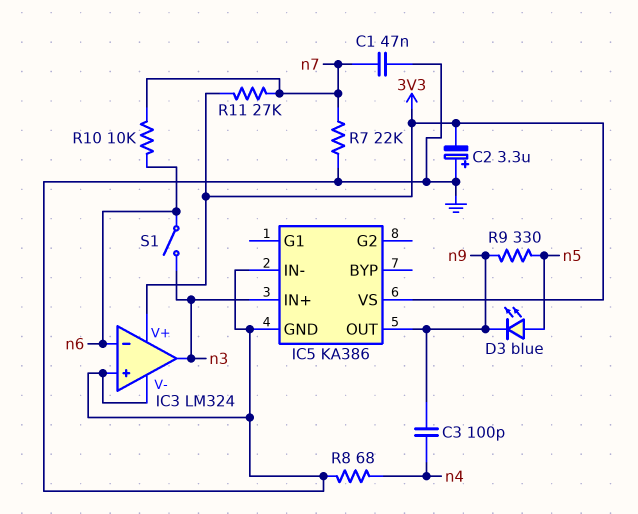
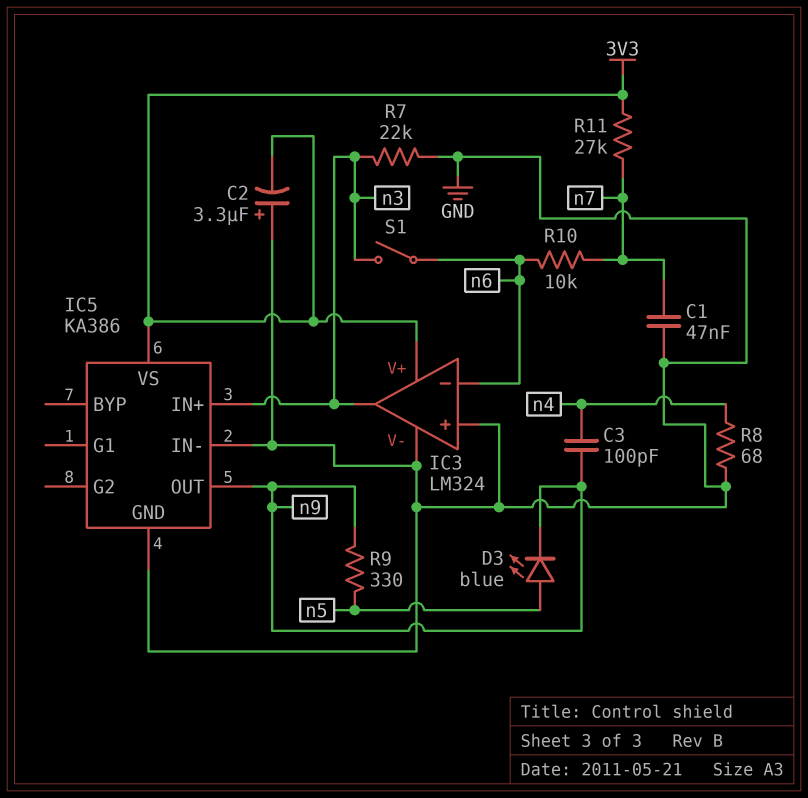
R7: 22k (GND, n7) -> 22k (GND, n3)

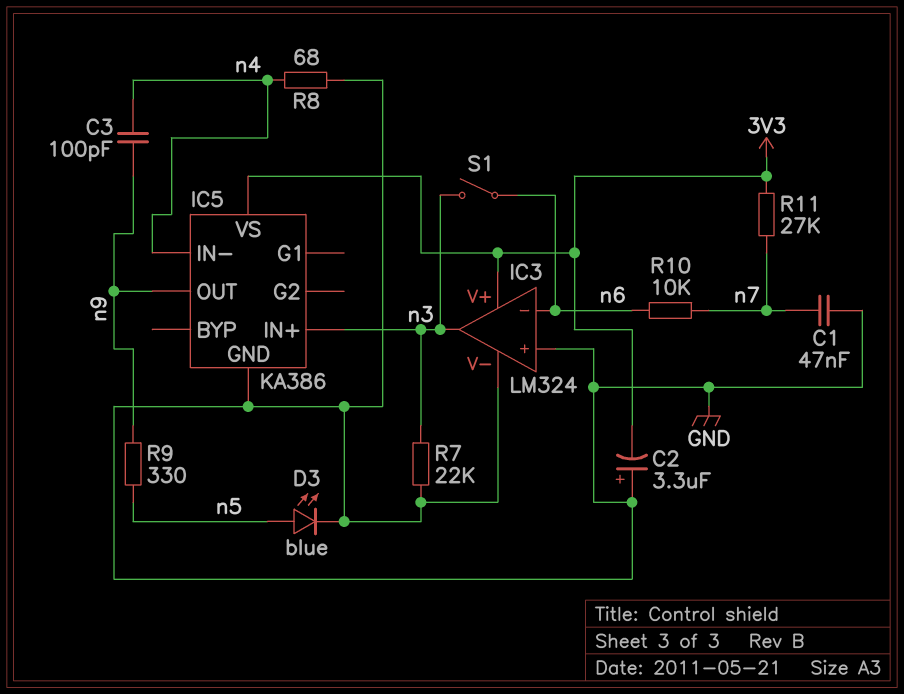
D3: LED blue (A n5, K n9) -> LED blue (A n5, K GND)
IC5 pin IN-: GND -> n4

